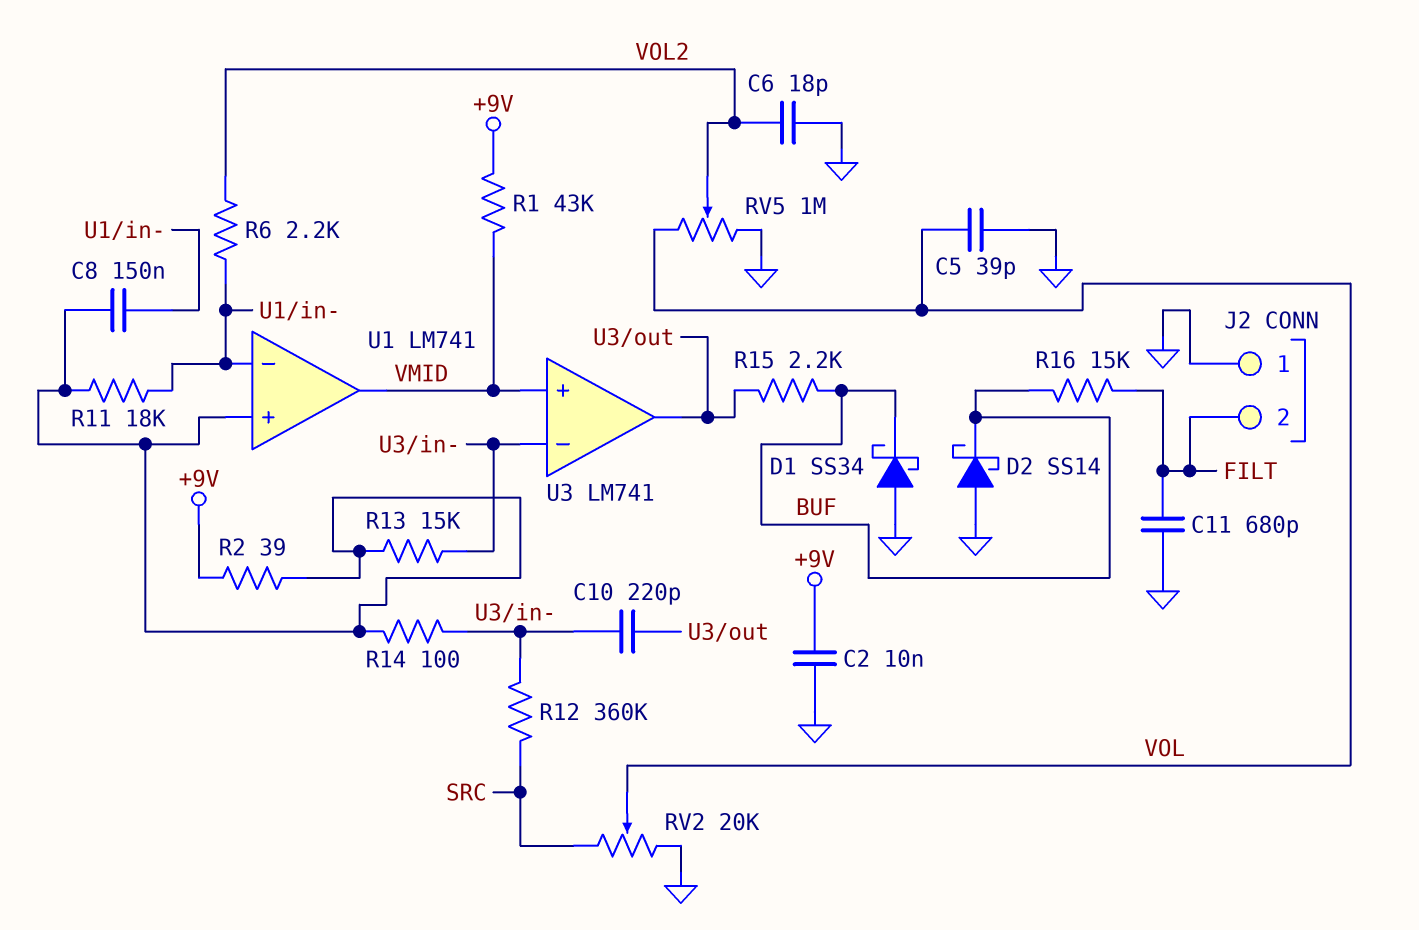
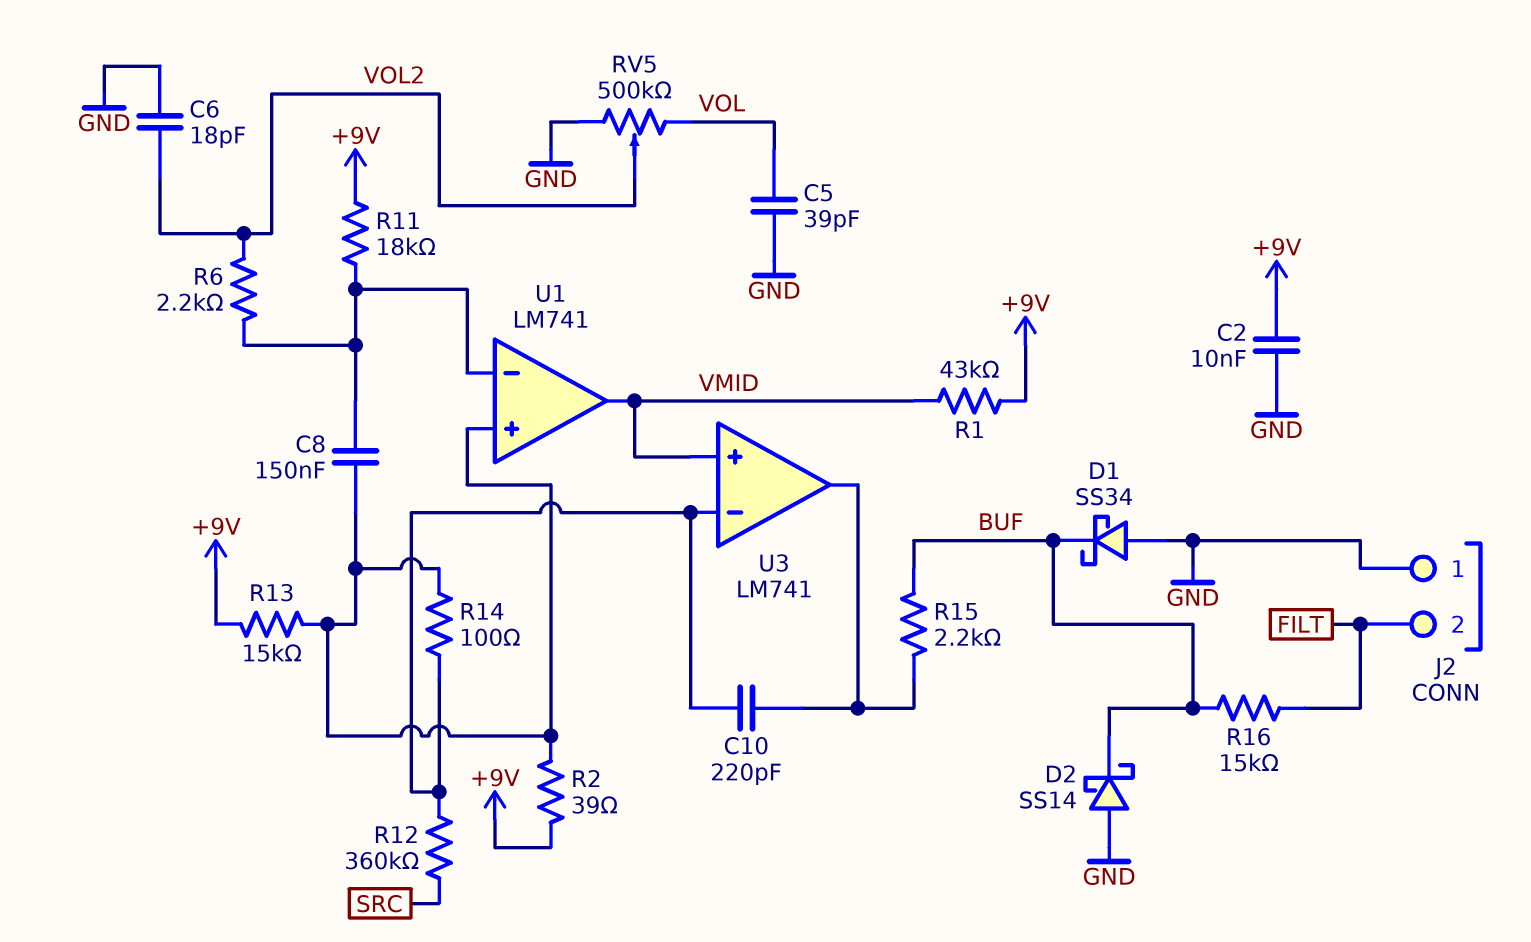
C11: 680pF (FILT, GND) -> none
R11: 18k (U1/in+, U1/in-) -> 18k (+9V, U1/in-)
R13: 15k (U1/in+, U3/in-) -> 15k (+9V, U1/in+)
RV2: 20k (GND, SRC, wiper VOL) -> none
RV5: 1M (GND, VOL, wiper VOL2) -> 500k (GND, VOL, wiper VOL2)

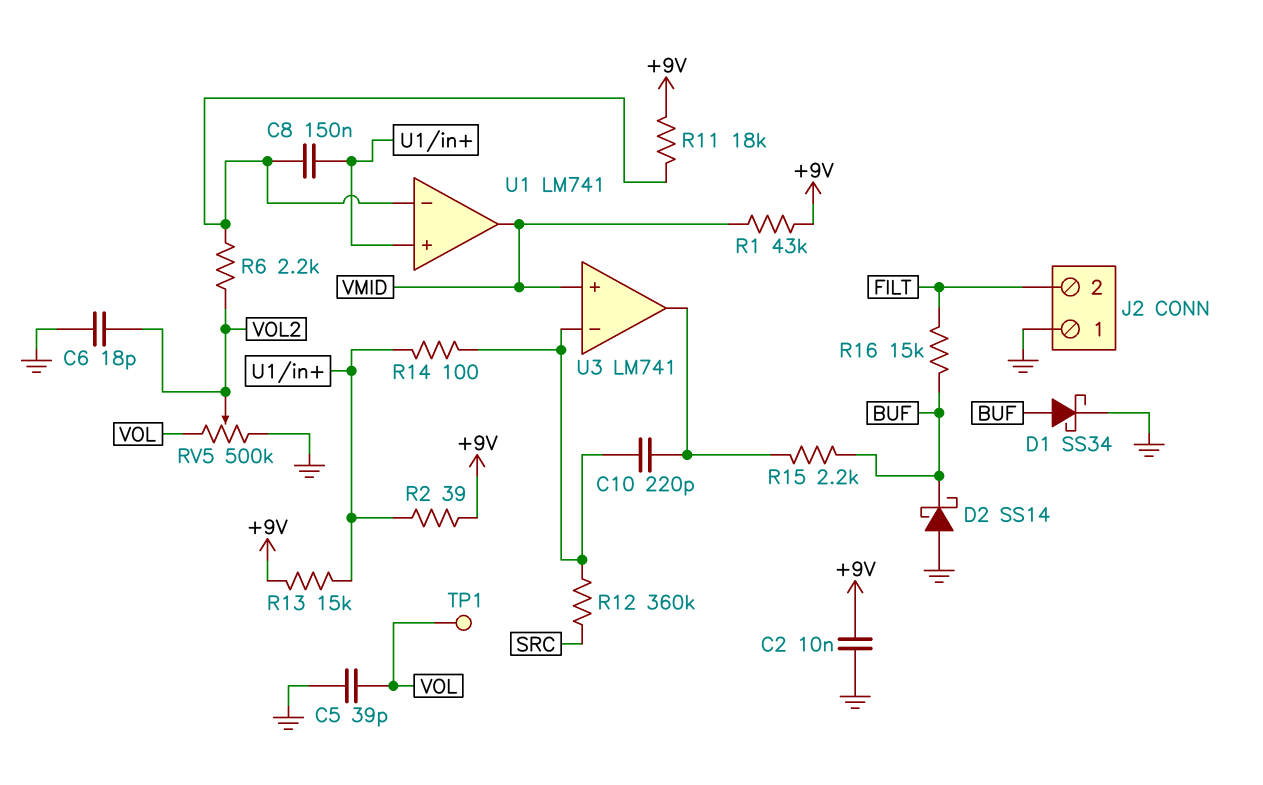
D1: schottky SS34 (A GND, K BUF) -> schottky SS34 (A BUF, K GND)
TP1: none -> test point (VOL)

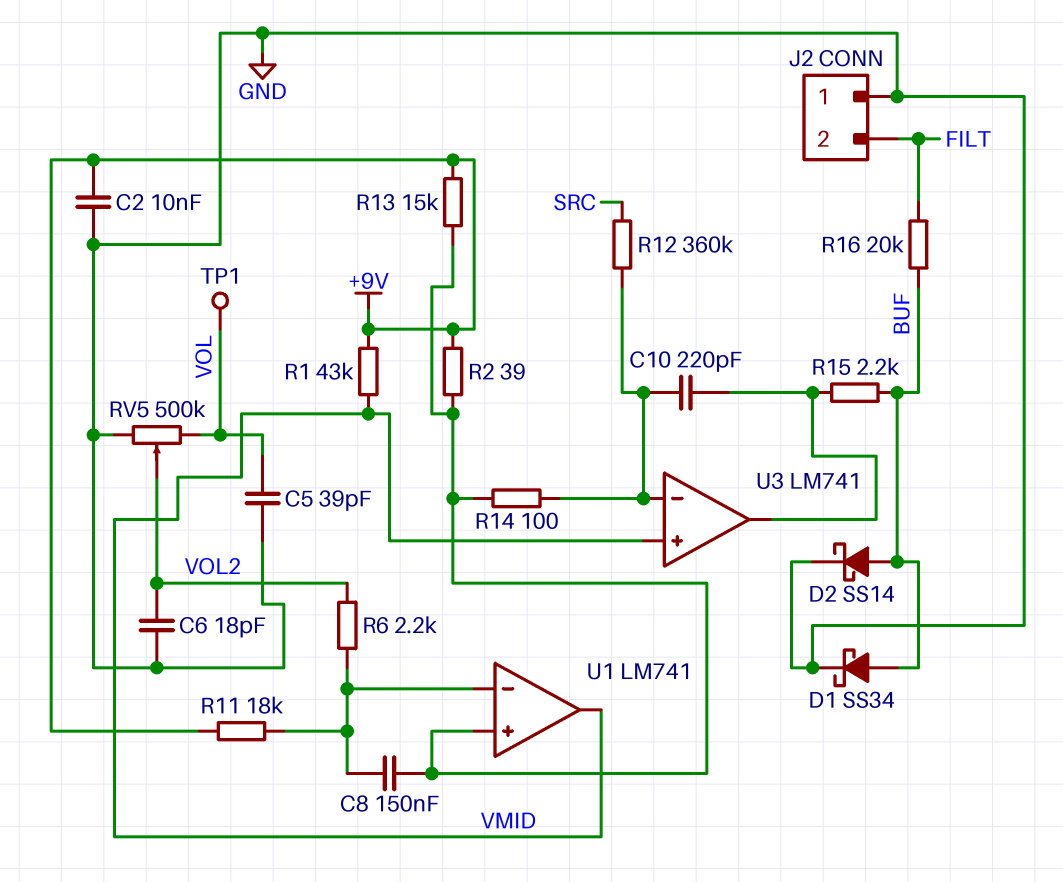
D2: schottky SS14 (A GND, K BUF) -> schottky SS14 (A BUF, K GND)
R16: 15k (BUF, FILT) -> 20k (BUF, FILT)

